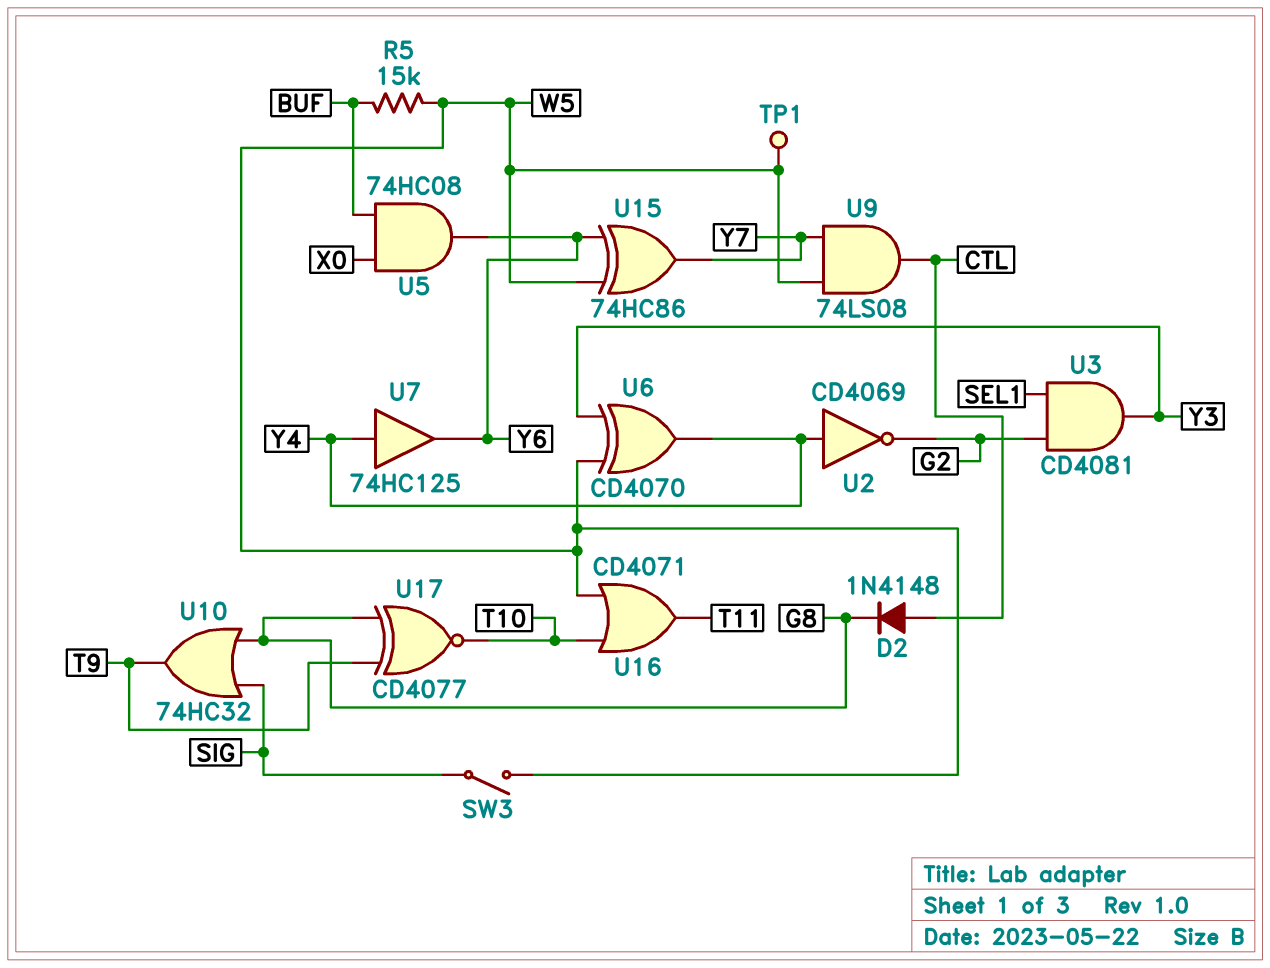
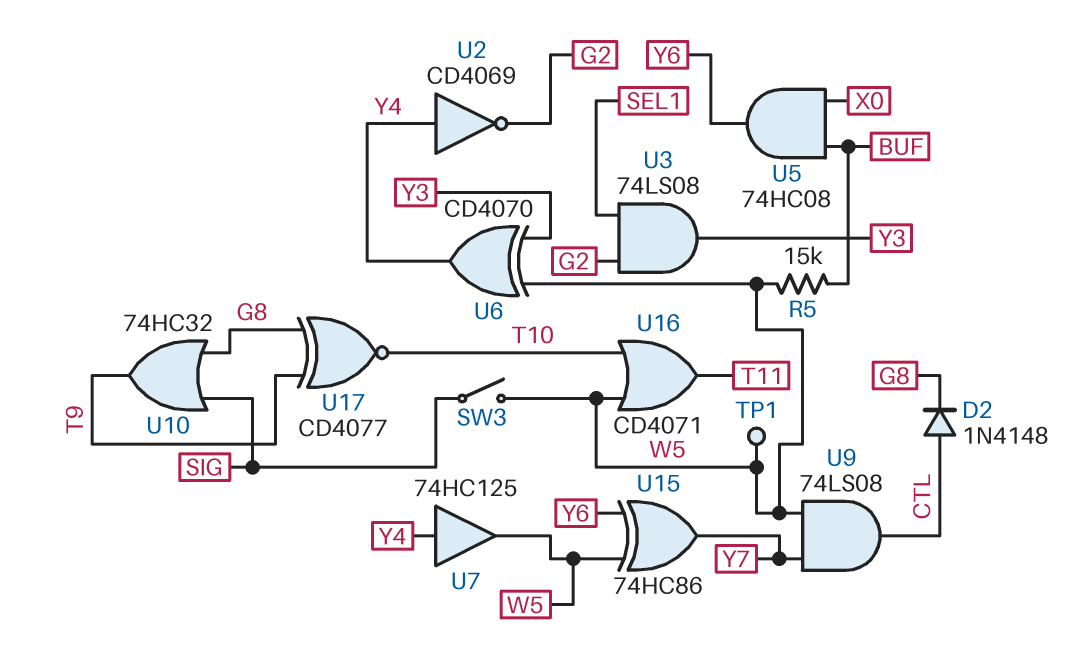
U3: AND CD4081 (in G2, in SEL1, out Y3) -> AND 74LS08 (in G2, in SEL1, out Y3)
U7: buffer 74HC125 (in Y4, out Y6) -> buffer 74HC125 (in Y4, out W5)

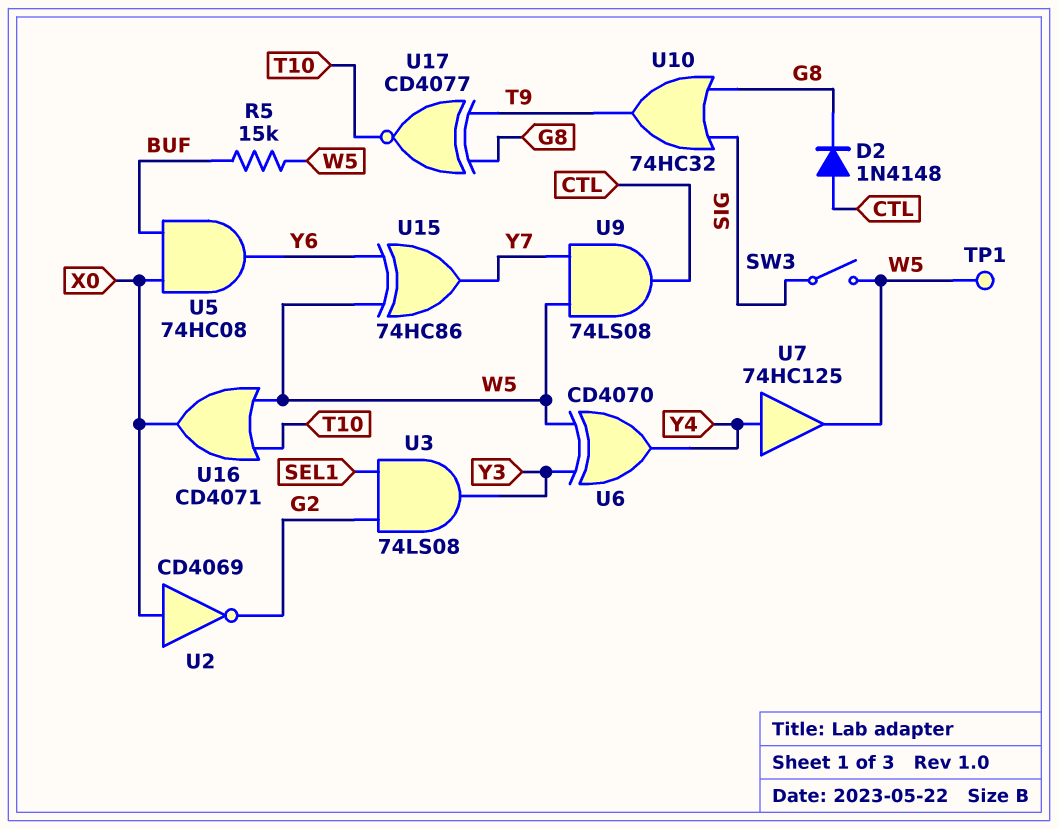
U2: NOT CD4069 (in Y4, out G2) -> NOT CD4069 (in X0, out G2)
U16: OR CD4071 (in T10, in W5, out T11) -> OR CD4071 (in T10, in W5, out X0)

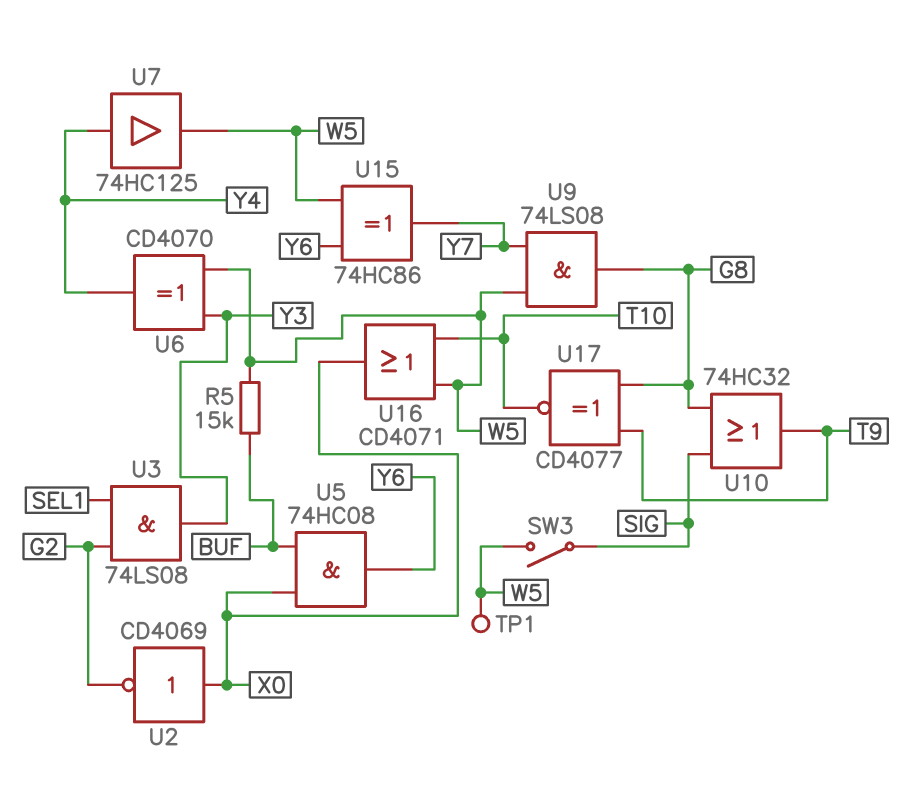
D2: diode 1N4148 (A CTL, K G8) -> none
U9: AND 74LS08 (in W5, in Y7, out CTL) -> AND 74LS08 (in W5, in Y7, out G8)

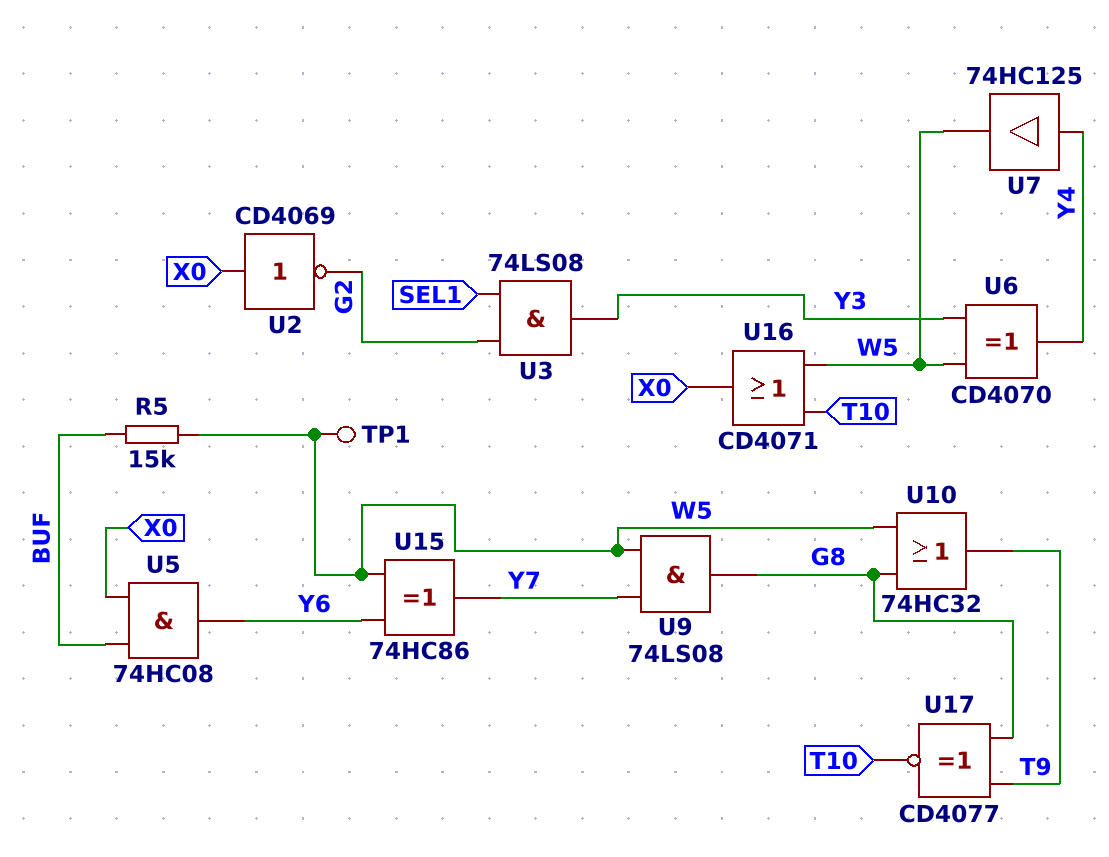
SW3: switch (SIG, W5) -> none
U10: OR 74HC32 (in G8, in SIG, out T9) -> OR 74HC32 (in G8, in W5, out T9)

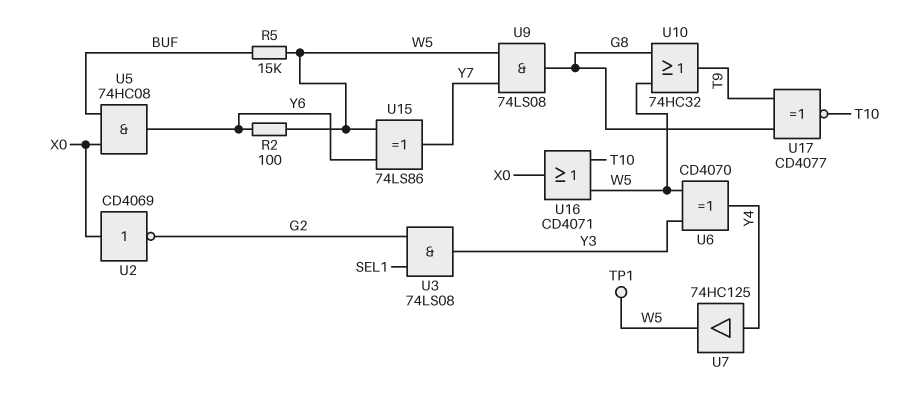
R2: none -> 100 (W5, Y6)
U15: XOR 74HC86 (in W5, in Y6, out Y7) -> XOR 74LS86 (in W5, in Y6, out Y7)

